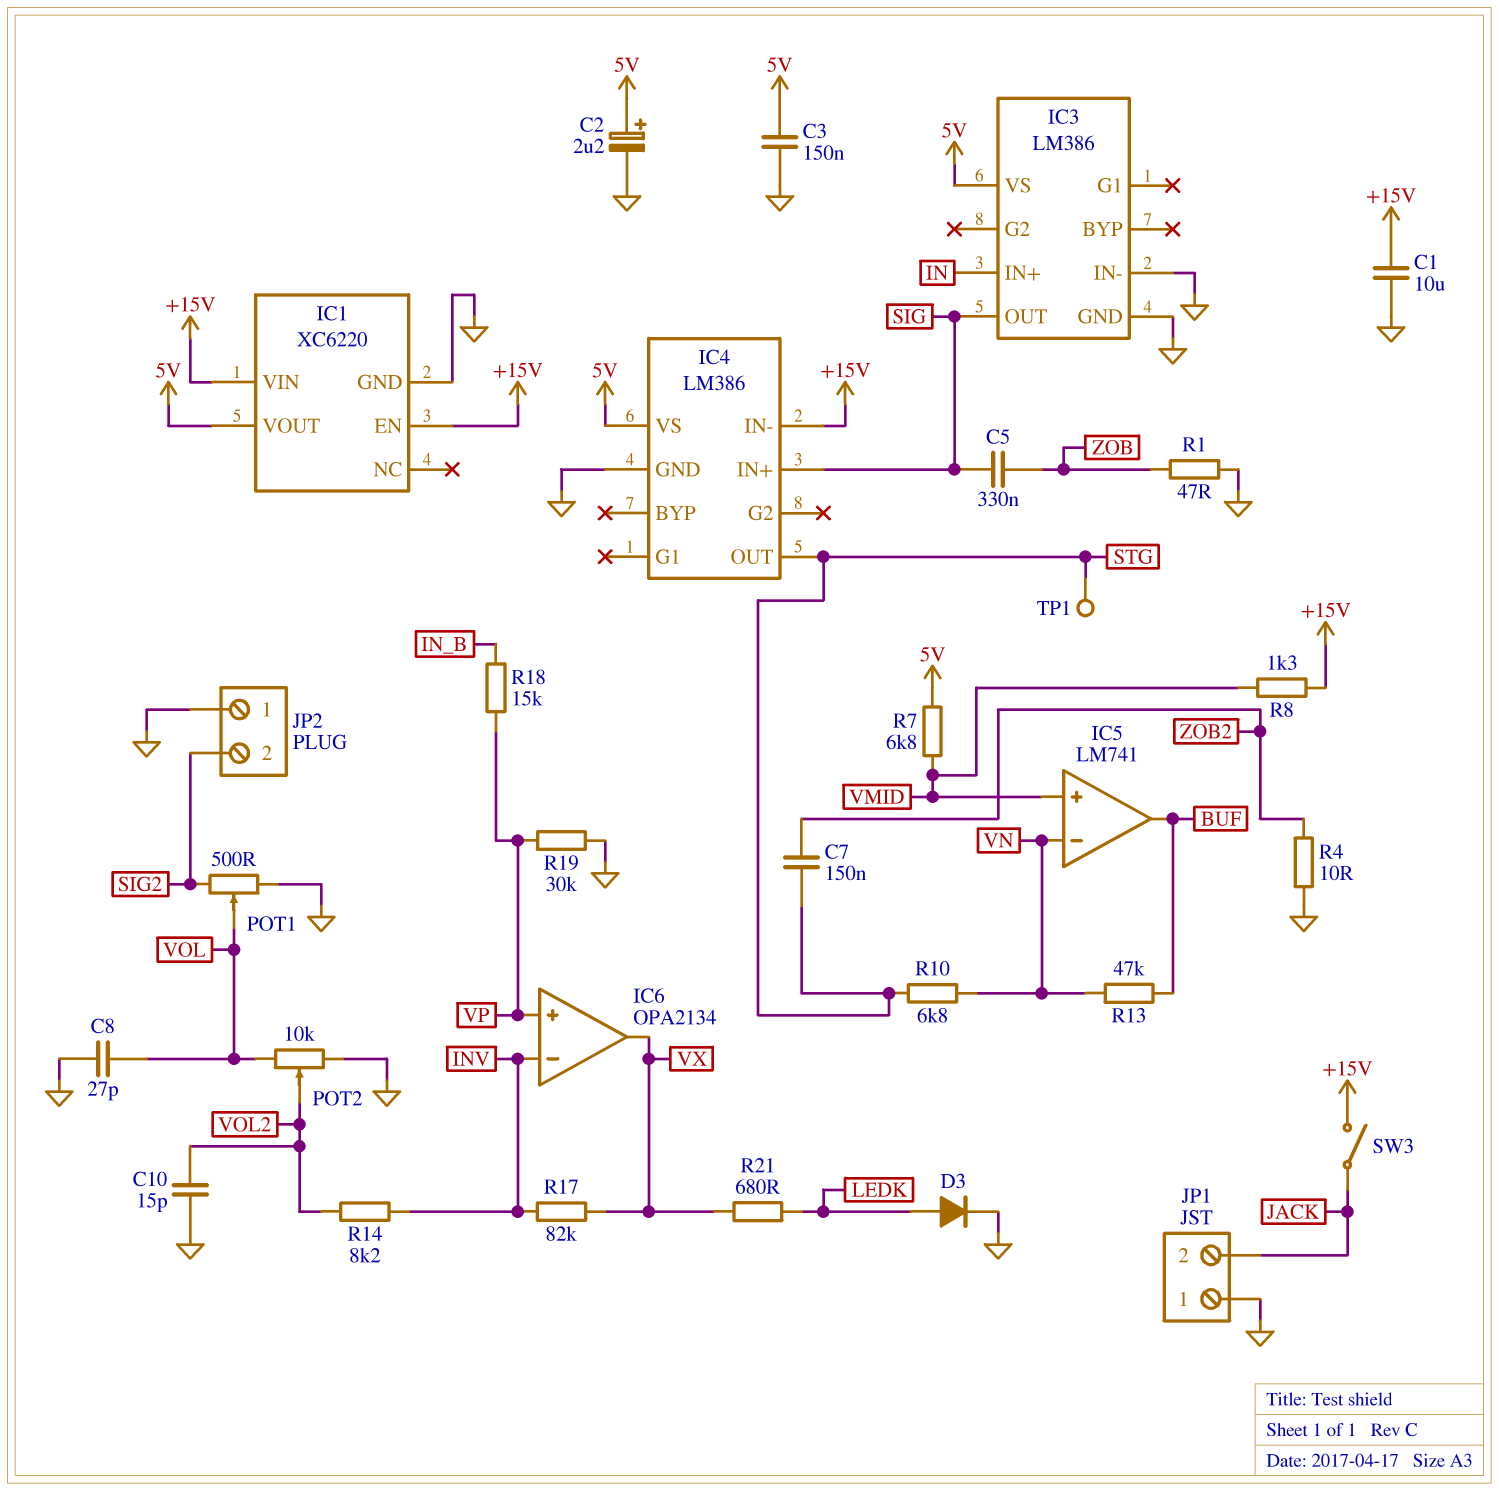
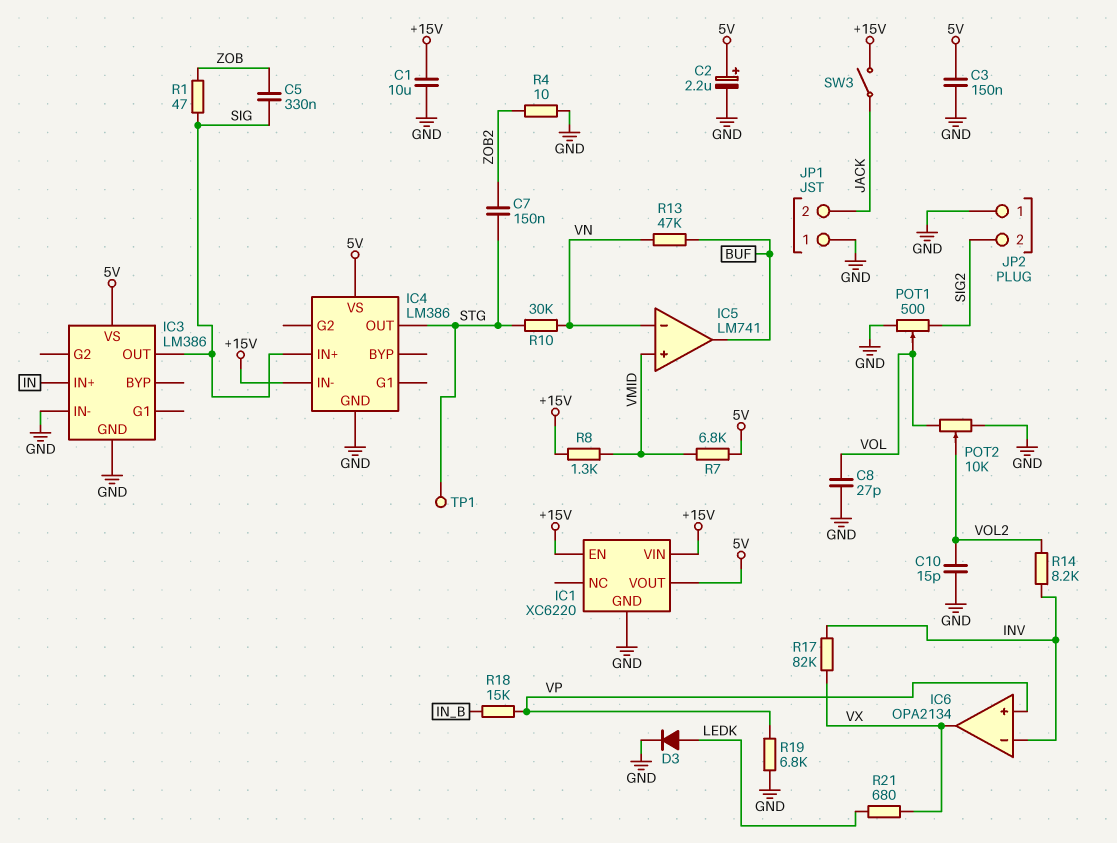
R1: 47 (GND, ZOB) -> 47 (SIG, ZOB)
R10: 6.8k (STG, VN) -> 30k (STG, VN)
R19: 30k (GND, VP) -> 6.8k (GND, VP)

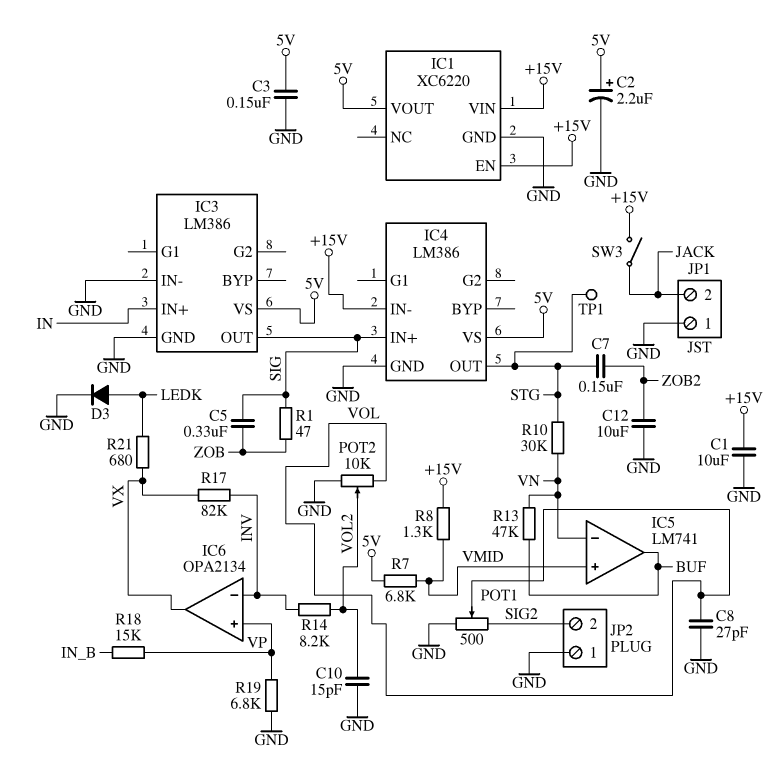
C12: none -> 10uF (GND, ZOB2)
R4: 10 (GND, ZOB2) -> none

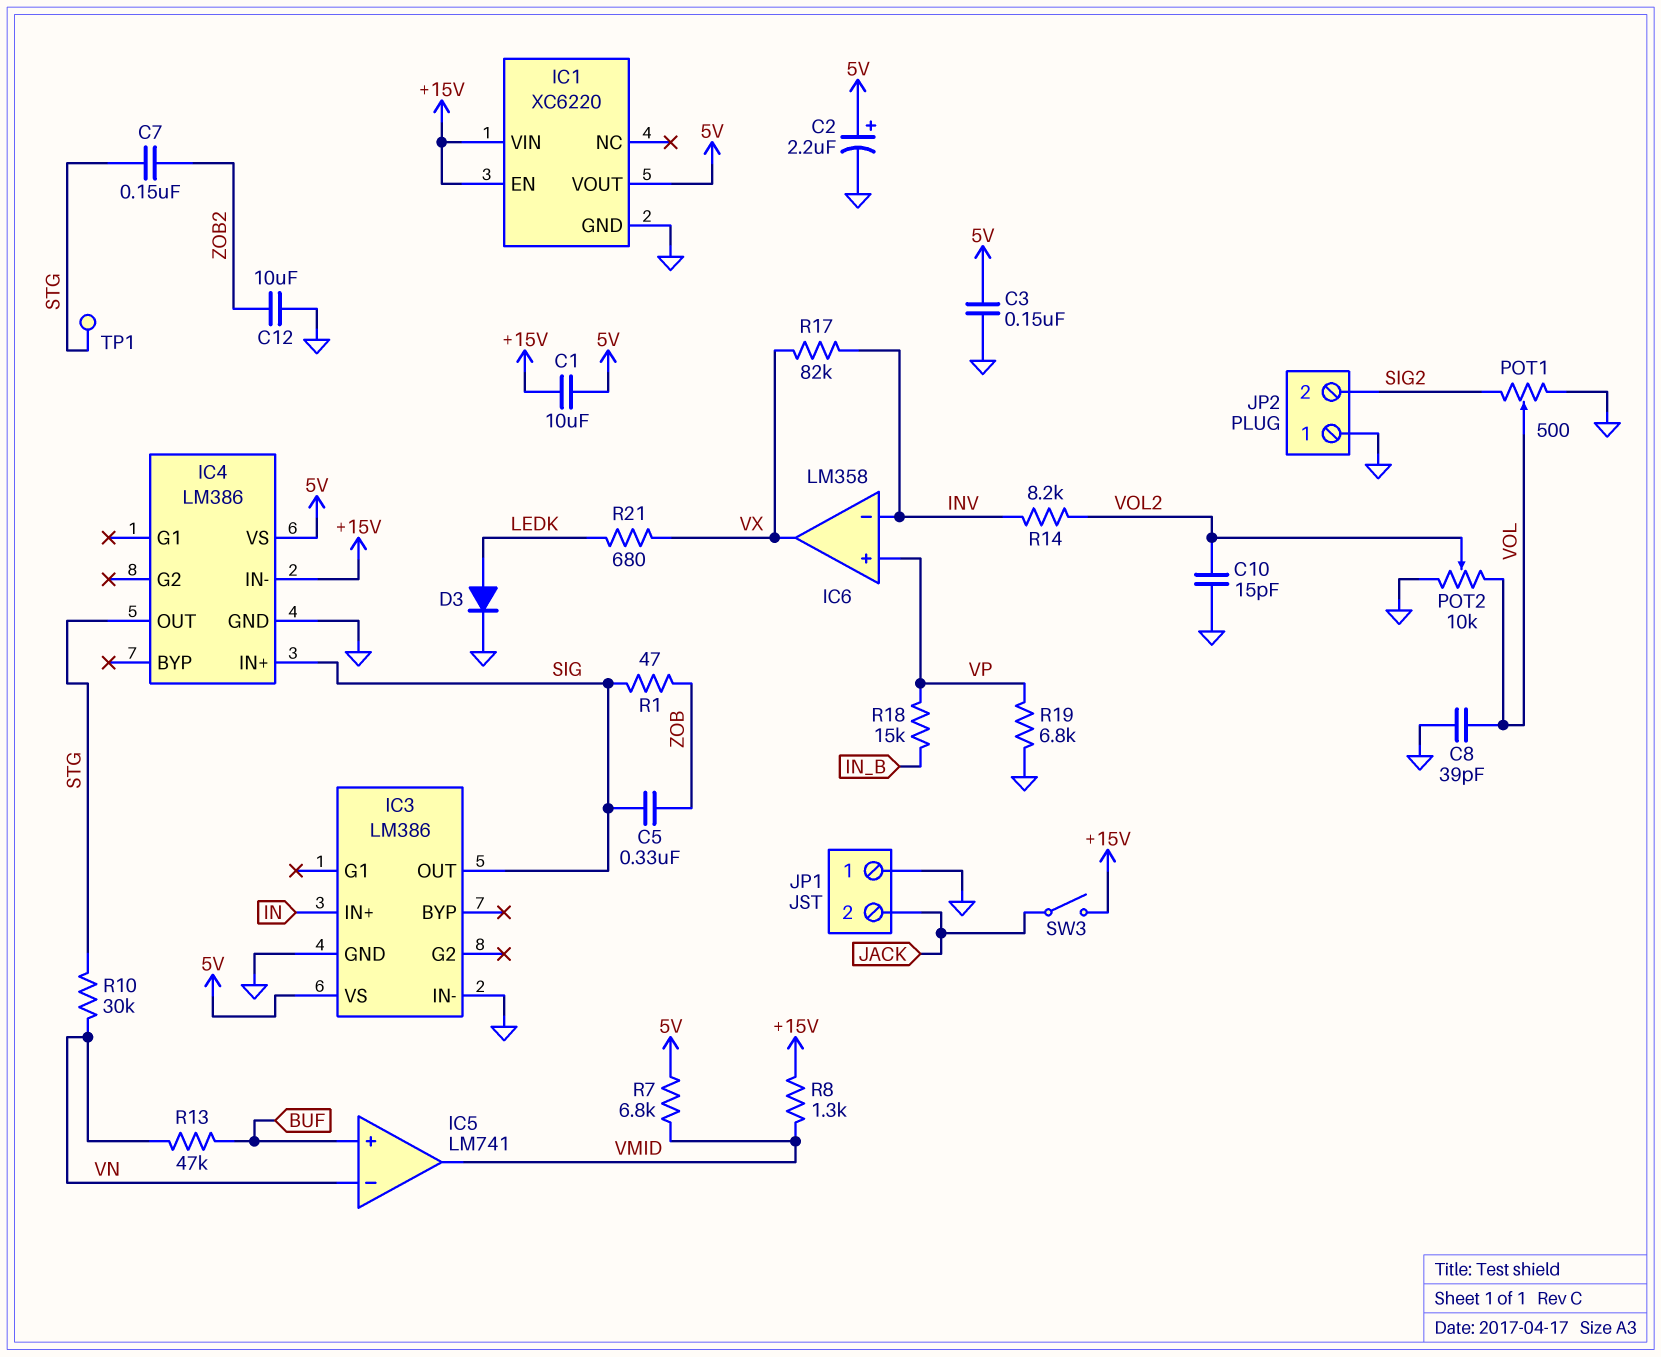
C1: 10uF (+15V, GND) -> 10uF (+15V, 5V)
C8: 27pF (GND, VOL) -> 39pF (GND, VOL)
IC5 pin in+: VMID -> BUF
IC5 pin out: BUF -> VMID
IC6: OPA2134 -> LM358

